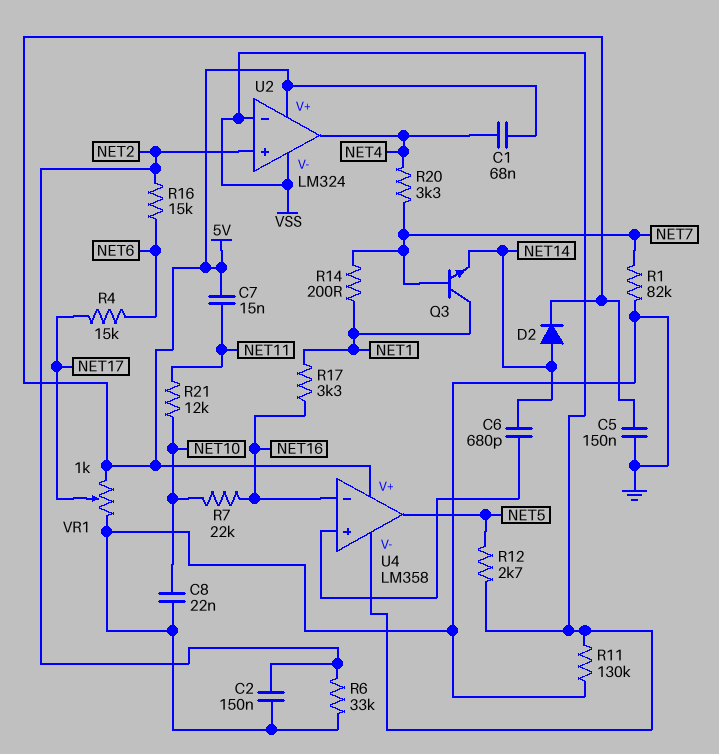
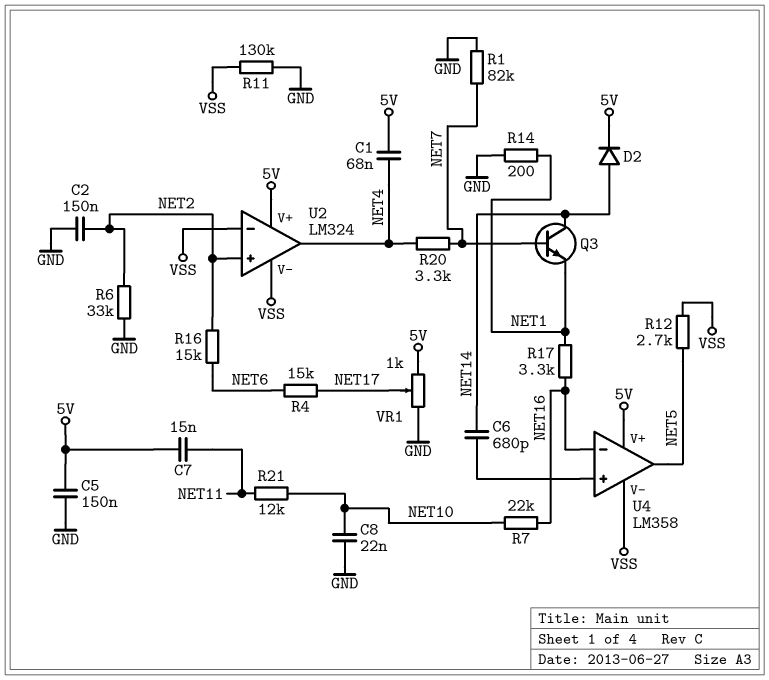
Q3: NPN (B NET7, C NET1, E NET14) -> NPN (B NET7, C NET14, E NET1)
R14: 200 (NET1, NET7) -> 200 (GND, NET1)

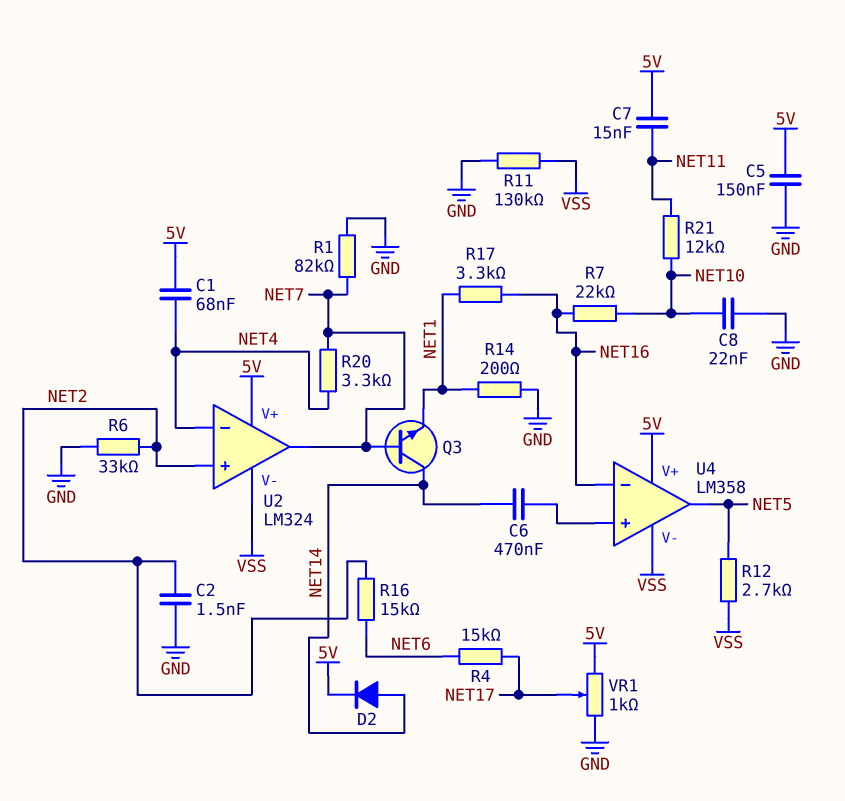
C2: 150nF (GND, NET2) -> 1.5nF (GND, NET2)
C6: 680pF (NET14, U4/in+) -> 470nF (NET14, U4/in+)
U2 pin in-: VSS -> NET4
U2 pin out: NET4 -> NET7

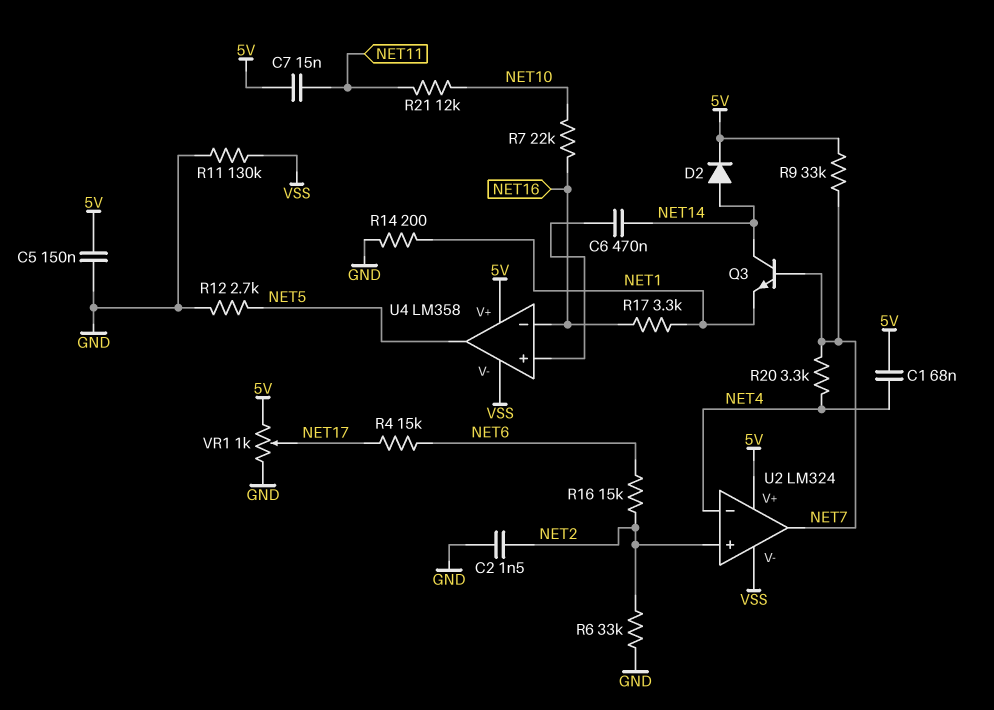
C8: 22nF (GND, NET10) -> none
R1: 82k (GND, NET7) -> none
R9: none -> 33k (5V, NET7)
R12: 2.7k (NET5, VSS) -> 2.7k (GND, NET5)

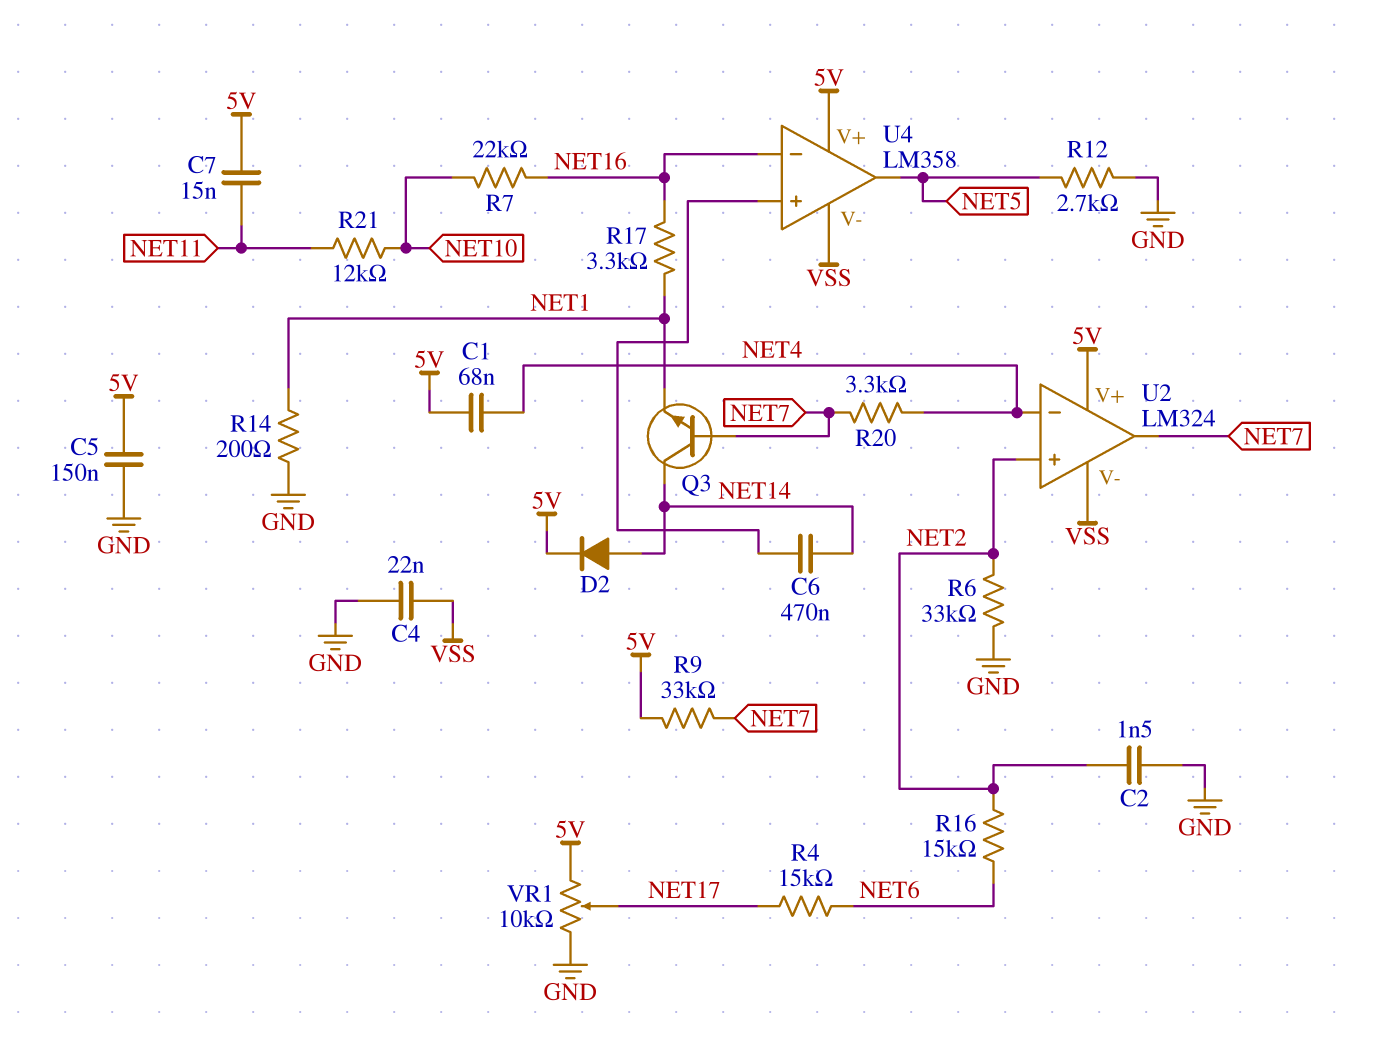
C4: none -> 22nF (GND, VSS)
R11: 130k (GND, VSS) -> none
VR1: 1k (5V, GND, wiper NET17) -> 10k (5V, GND, wiper NET17)

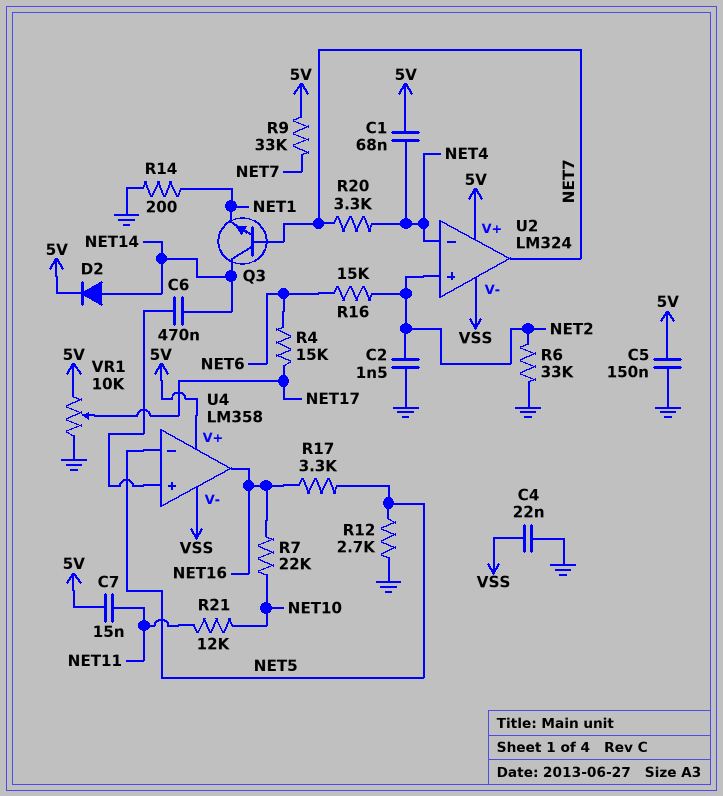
R17: 3.3k (NET1, NET16) -> 3.3k (NET5, NET16)
U4 pin in-: NET16 -> NET5
U4 pin out: NET5 -> NET16

